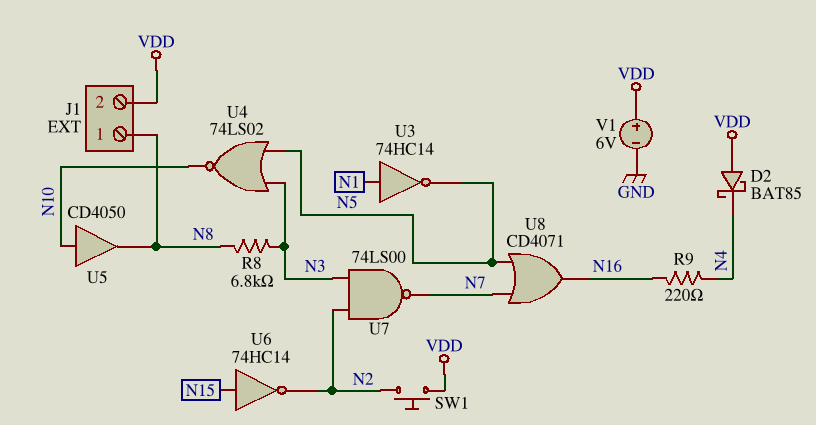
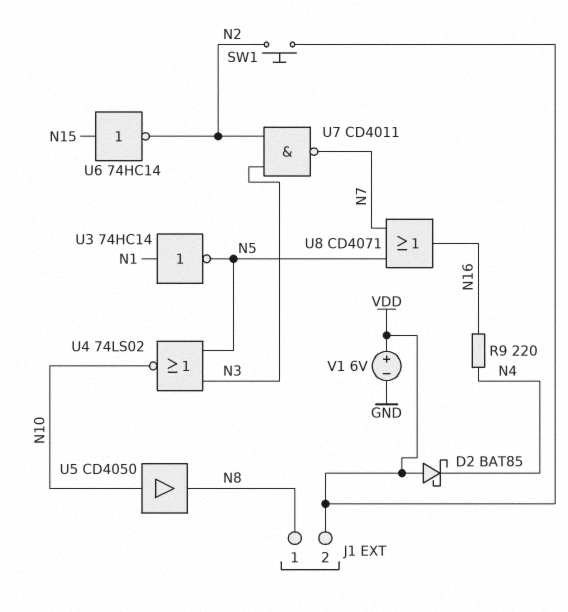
R8: 6.8k (N3, N8) -> none
U7: NAND 74LS00 (in N2, in N3, out N7) -> NAND CD4011 (in N2, in N3, out N7)

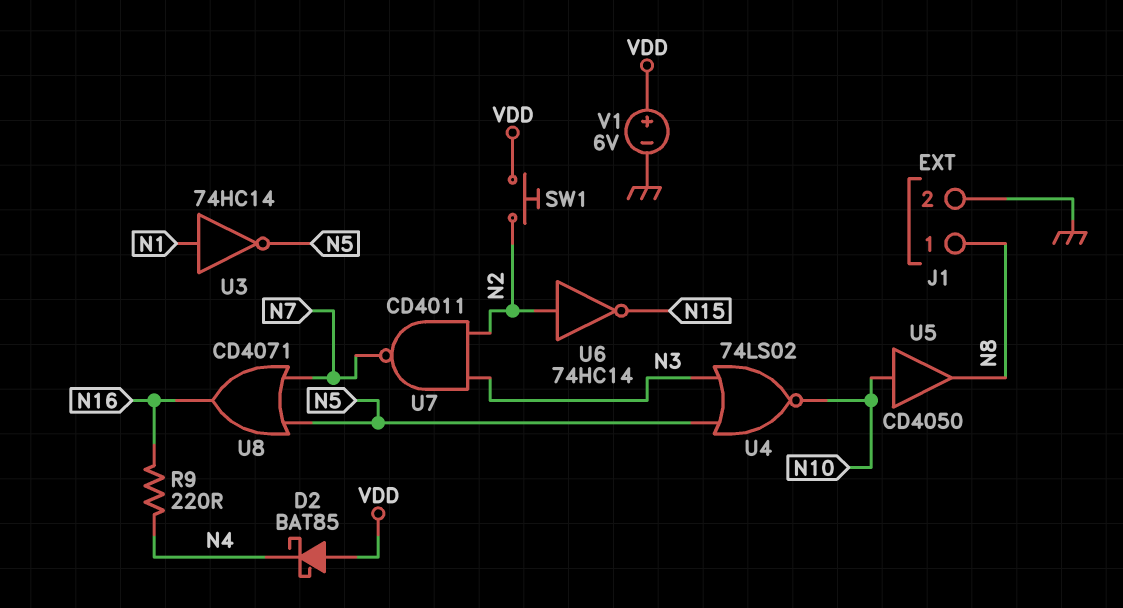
J1 pin 2: VDD -> GND
U6: NOT 74HC14 (in N15, out N2) -> NOT 74HC14 (in N2, out N15)

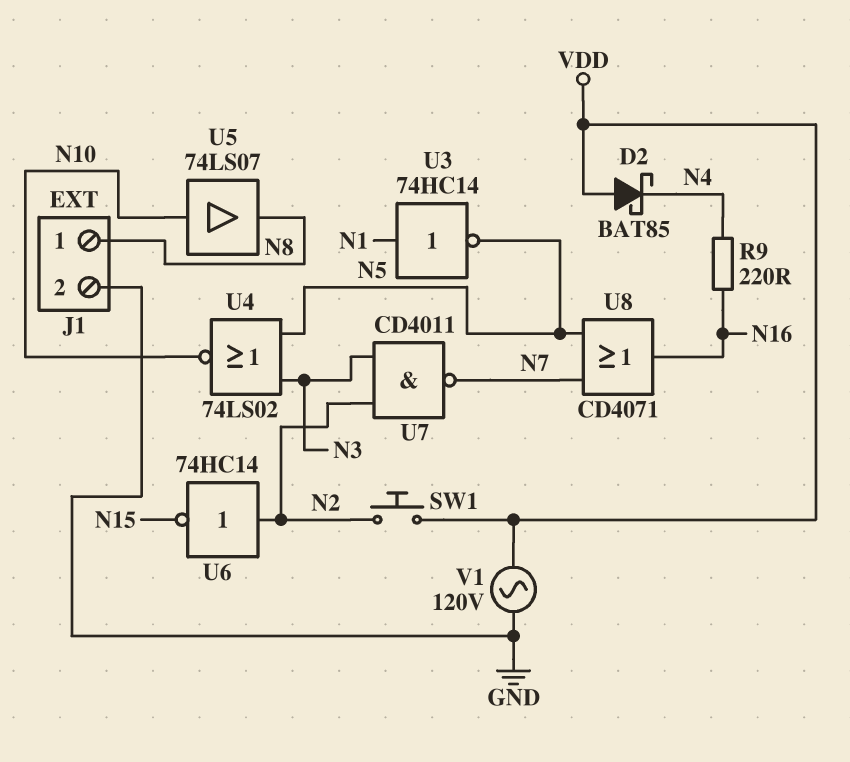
U5: buffer CD4050 (in N10, out N8) -> buffer 74LS07 (in N10, out N8)
V1: 6V (plus VDD, minus GND) -> AC 120V (GND, VDD)

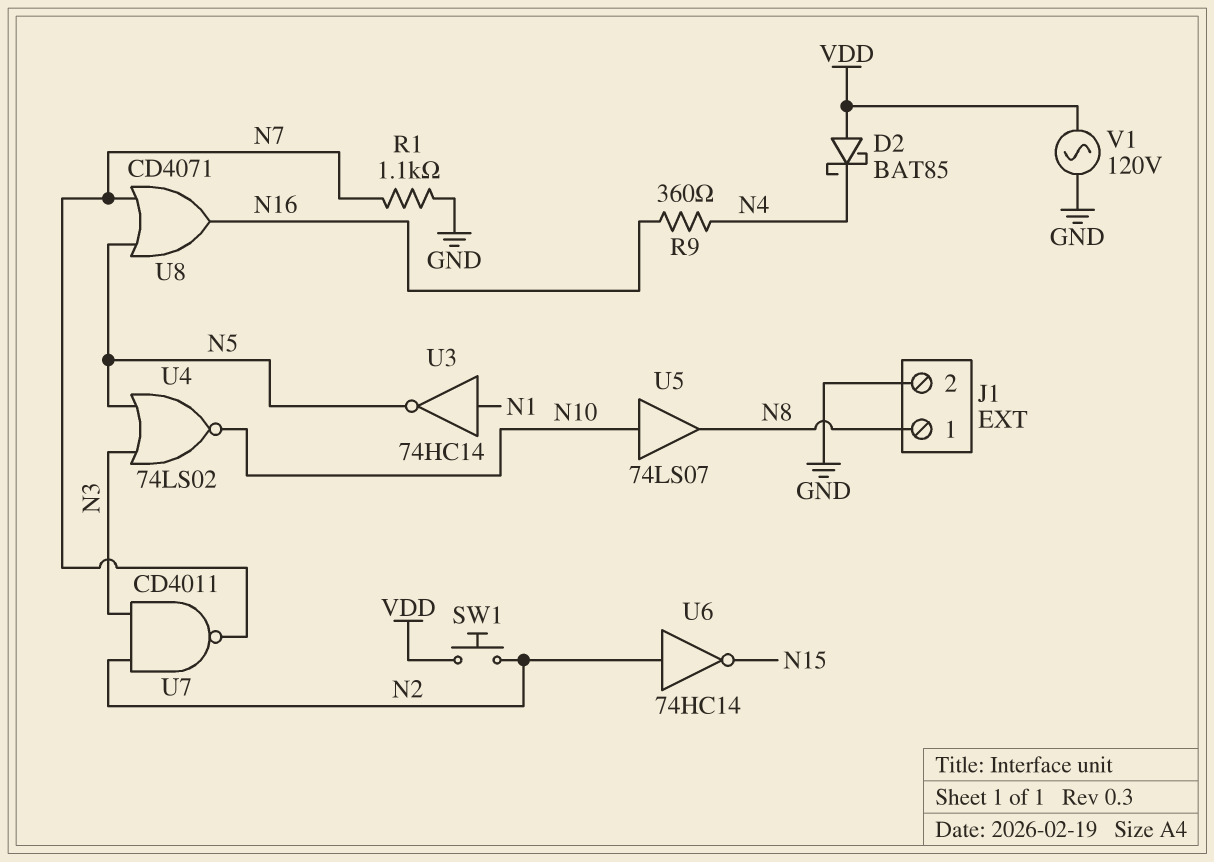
R1: none -> 1.1k (GND, N7)
R9: 220 (N4, N16) -> 360 (N4, N16)

